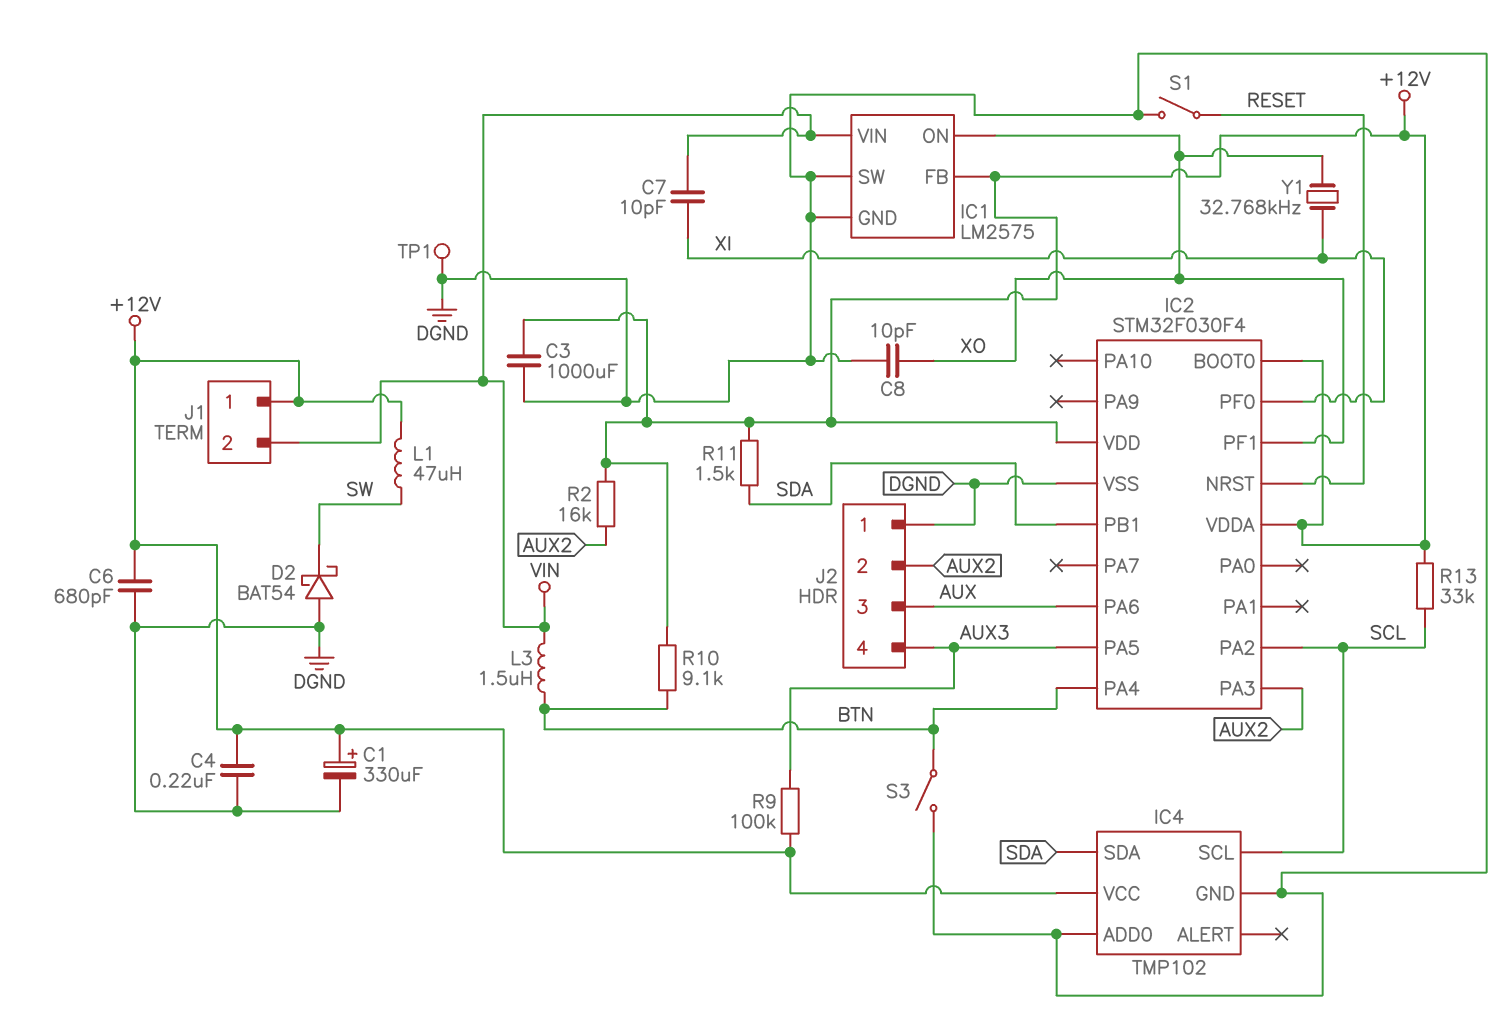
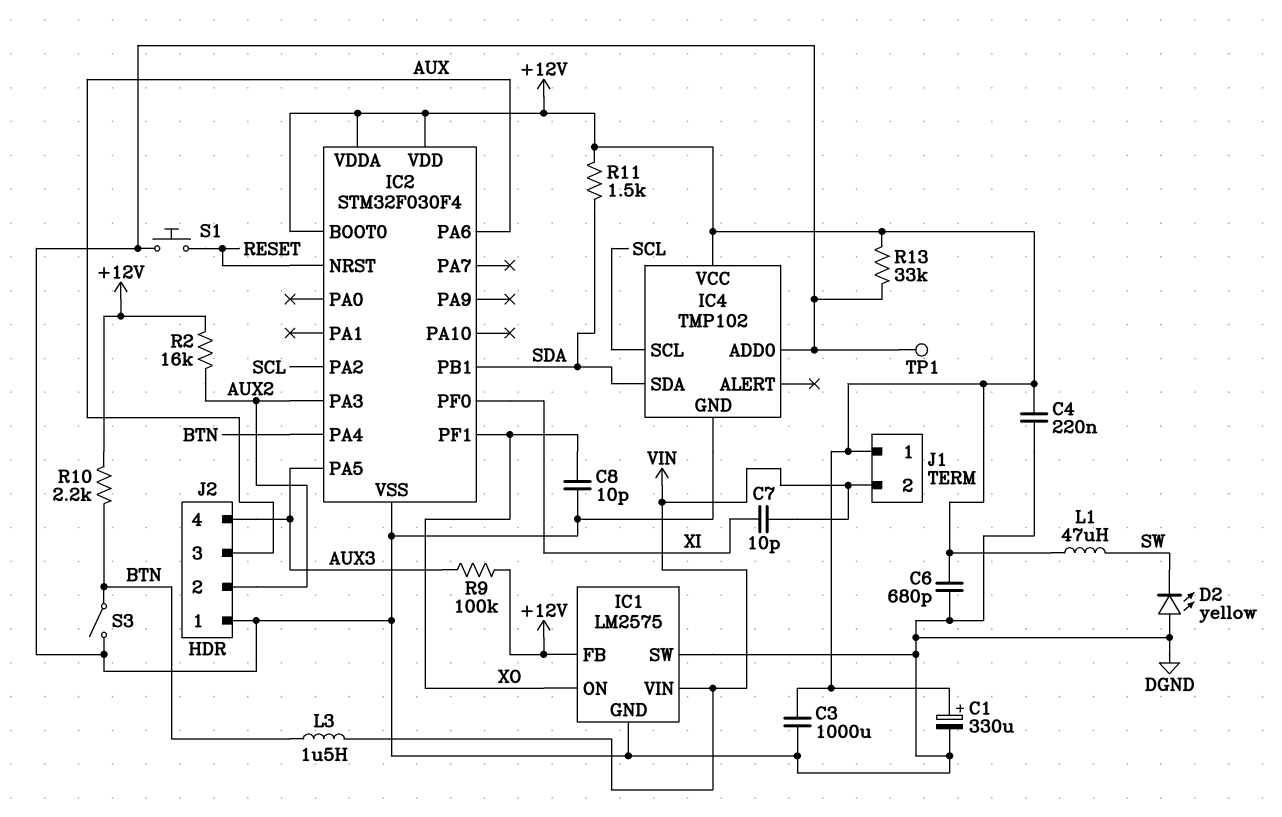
D2: schottky BAT54 (A DGND, K SW) -> LED yellow (A DGND, K SW)
R10: 9.1k (+12V, BTN) -> 2.2k (+12V, BTN)
R13: 33k (+12V, SCL) -> 33k (+12V, DGND)
S1: switch (DGND, RESET) -> button (DGND, RESET)
Y1: 32.768kHz (XI, XO) -> none

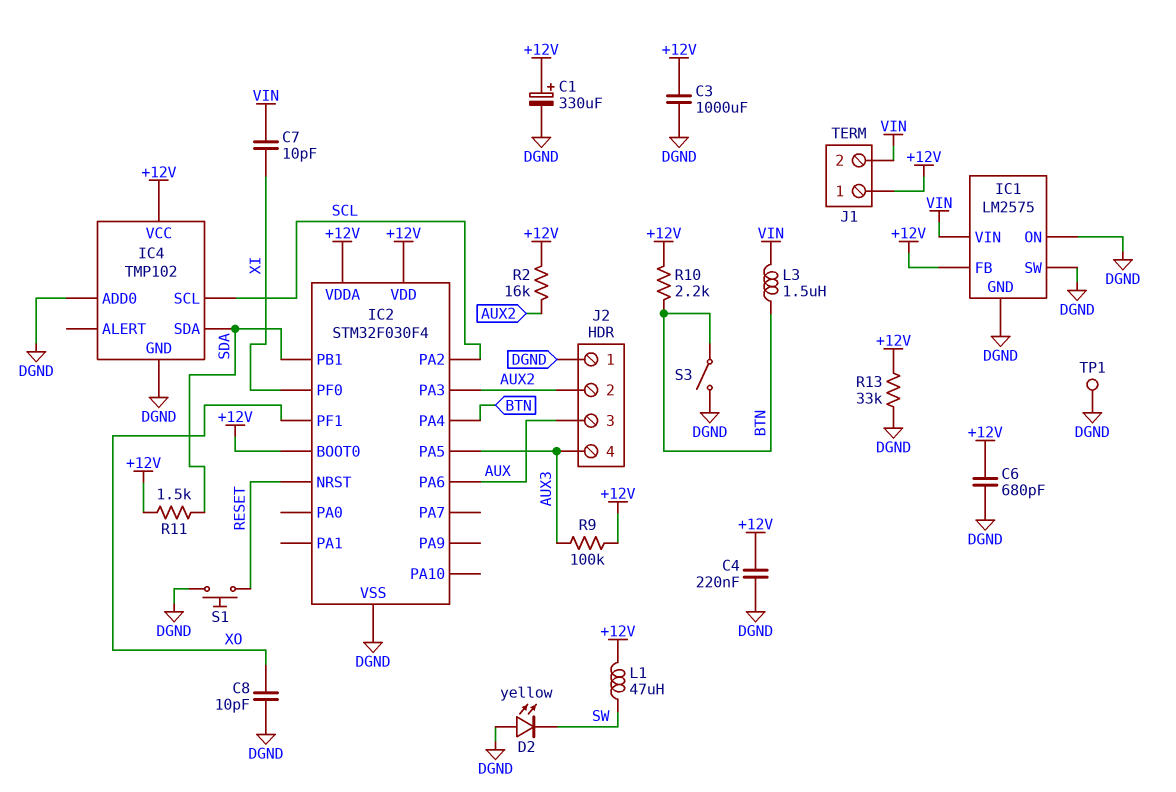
IC1 pin ON: XO -> DGND

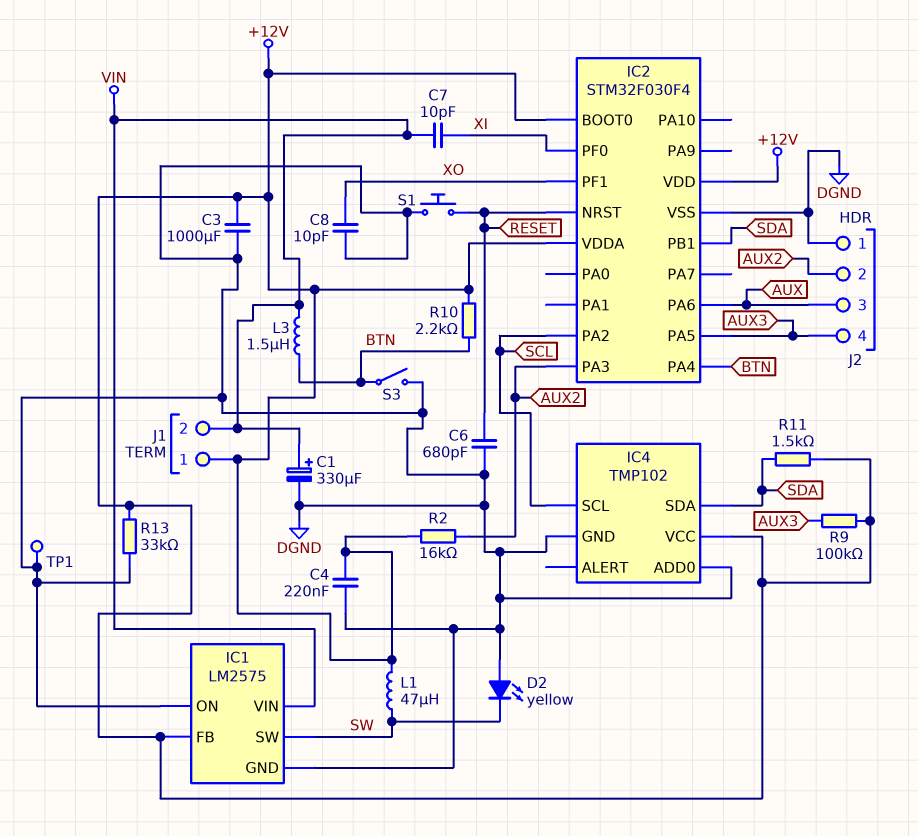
C1: 330uF (plus +12V, minus DGND) -> 330uF (plus VIN, minus DGND)
C6: 680pF (+12V, DGND) -> 680pF (DGND, RESET)
IC1 pin SW: DGND -> SW

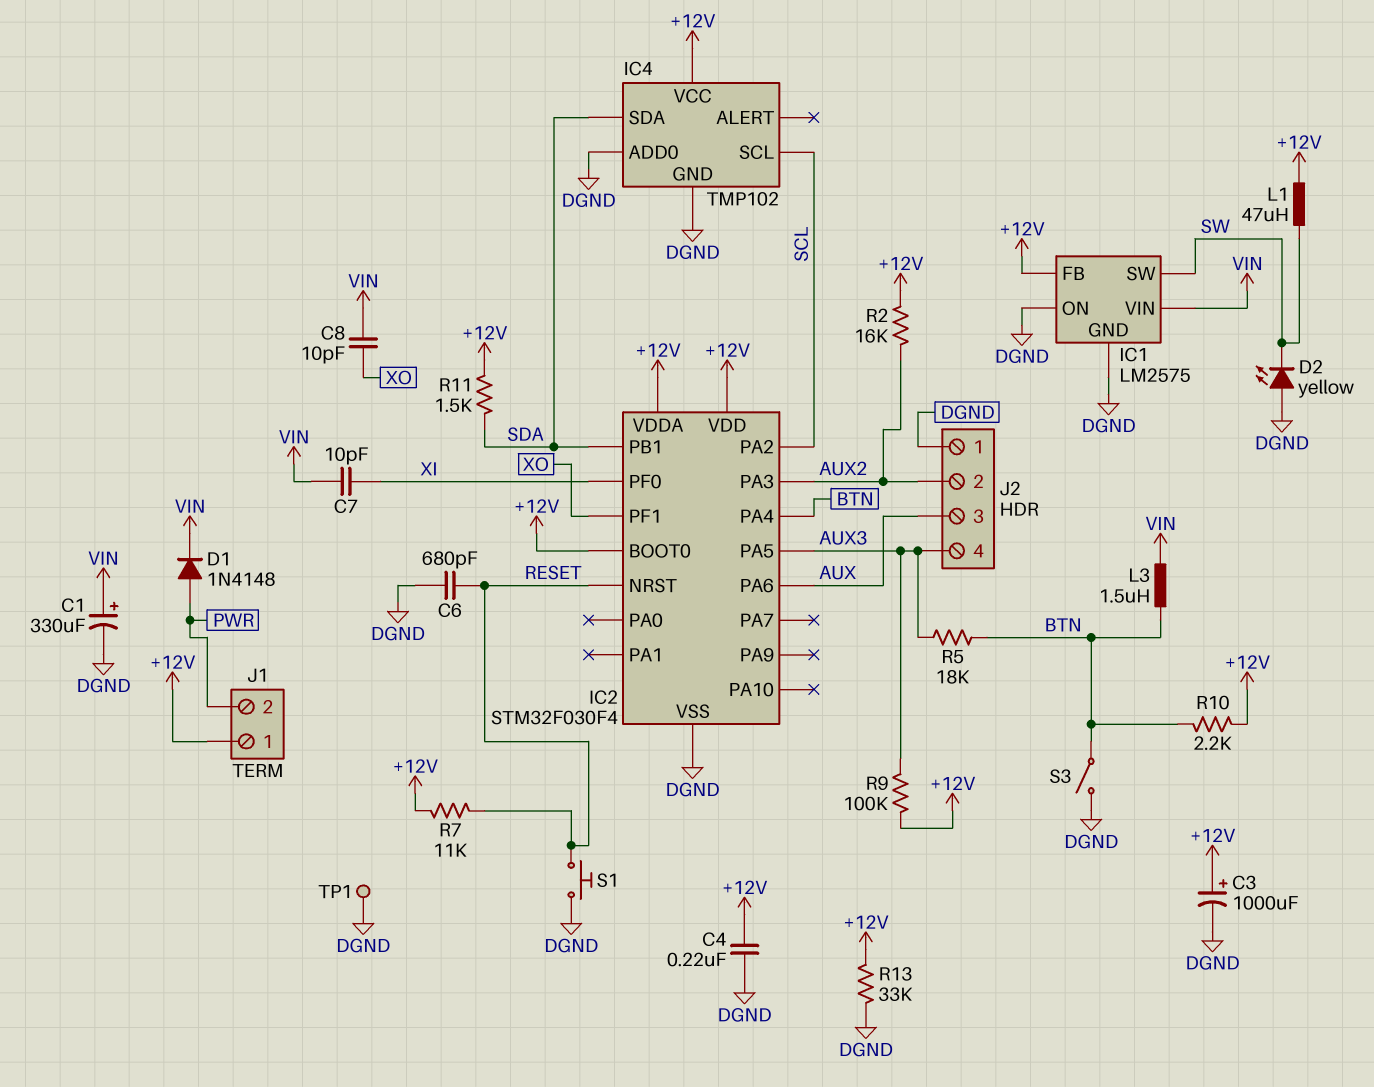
C3: 1000uF (+12V, DGND) -> 1000uF (plus +12V, minus DGND)
C8: 10pF (DGND, XO) -> 10pF (VIN, XO)
D1: none -> diode 1N4148 (A PWR, K VIN)
J1 pin 2: VIN -> PWR
R5: none -> 18k (AUX3, BTN)
R7: none -> 11k (+12V, RESET)

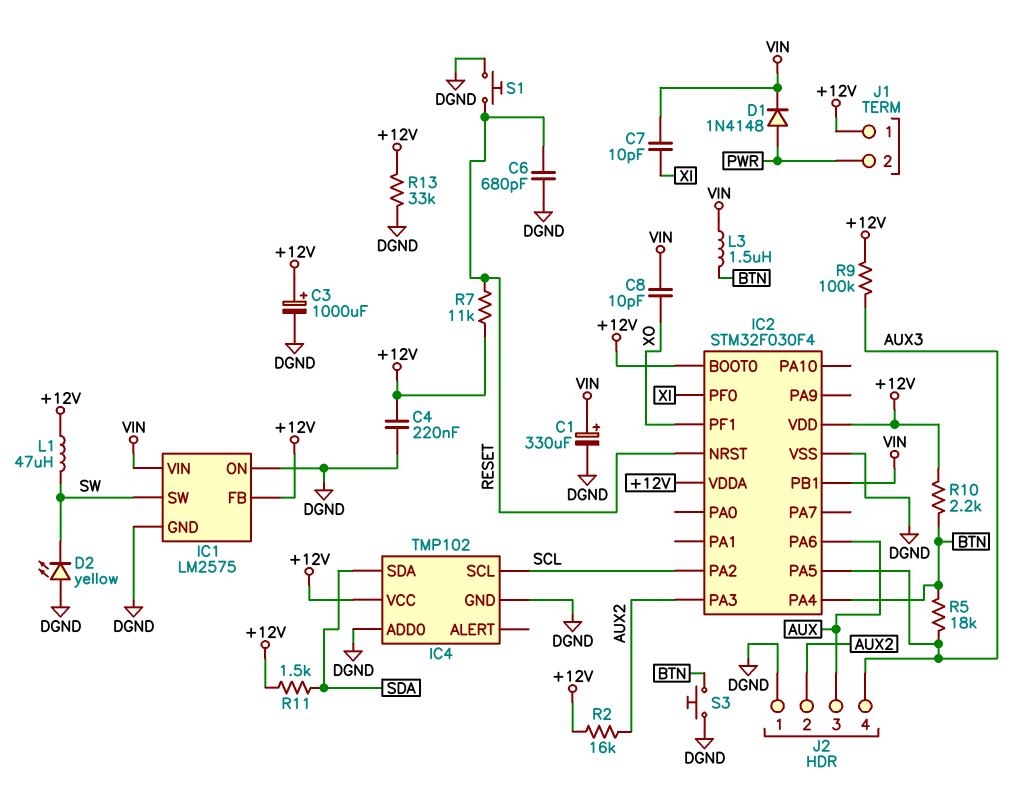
IC2 pin PB1: SDA -> VIN
S3: switch (BTN, DGND) -> button (BTN, DGND)
TP1: test point (DGND) -> none

